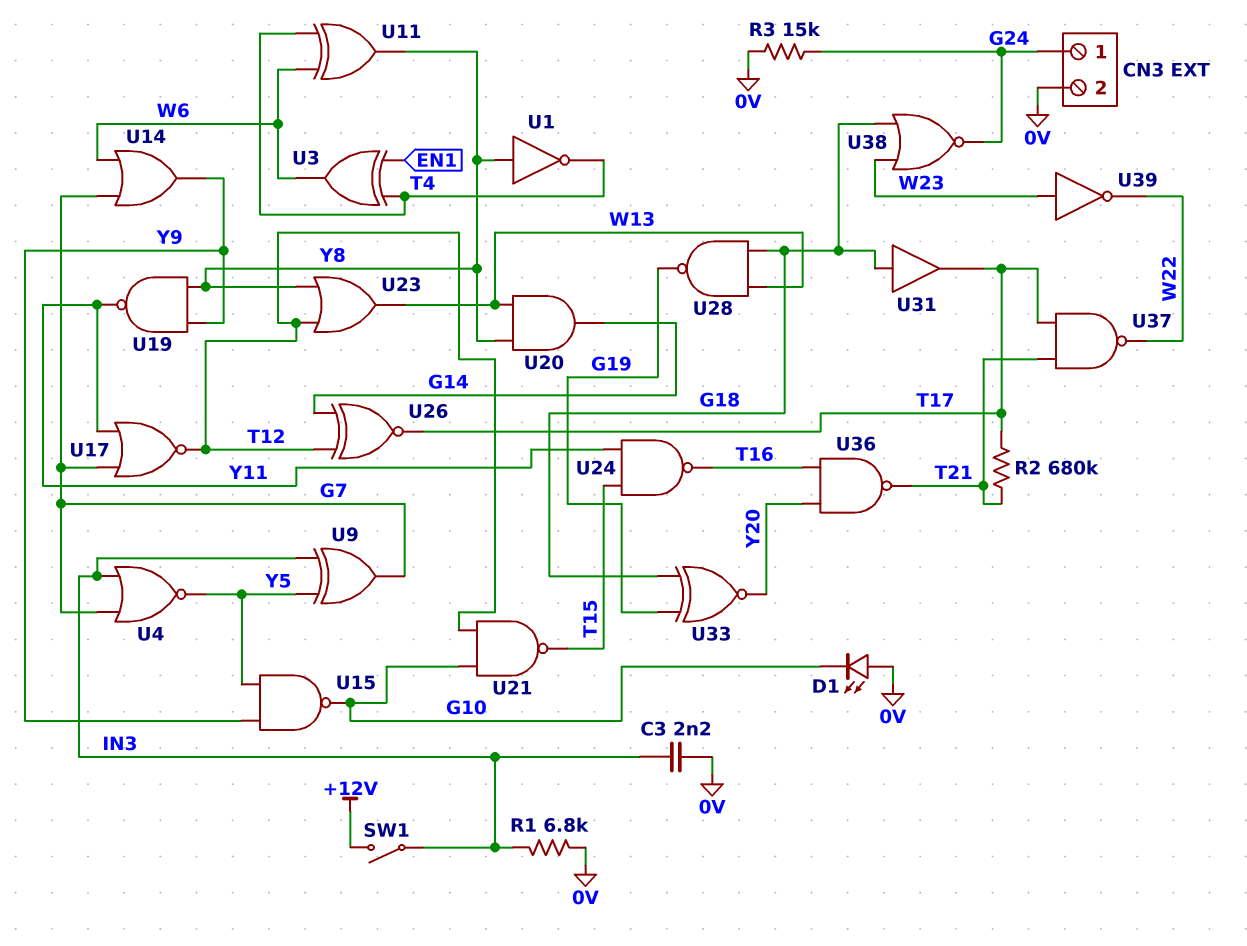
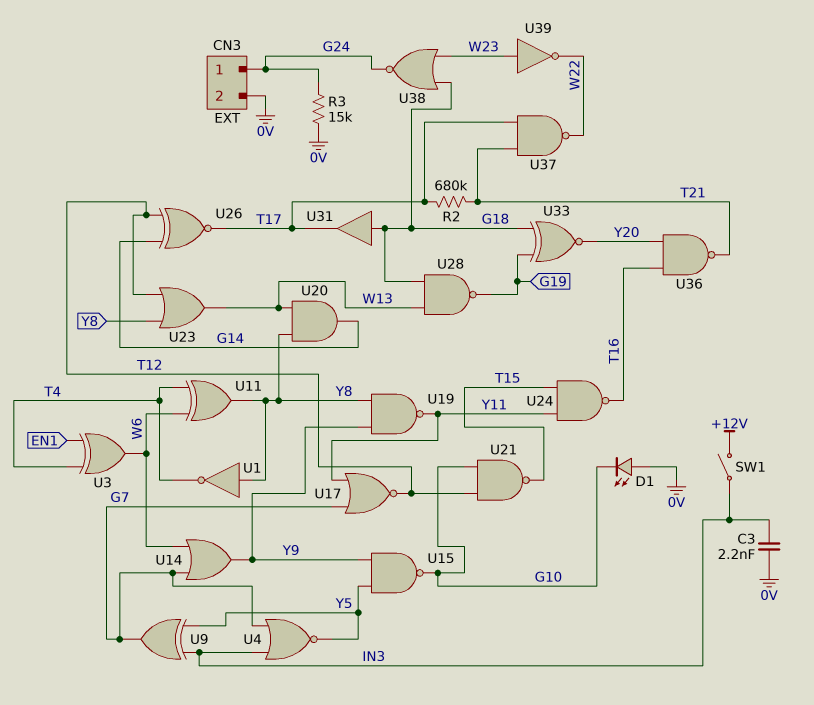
R1: 6.8k (0V, IN3) -> none

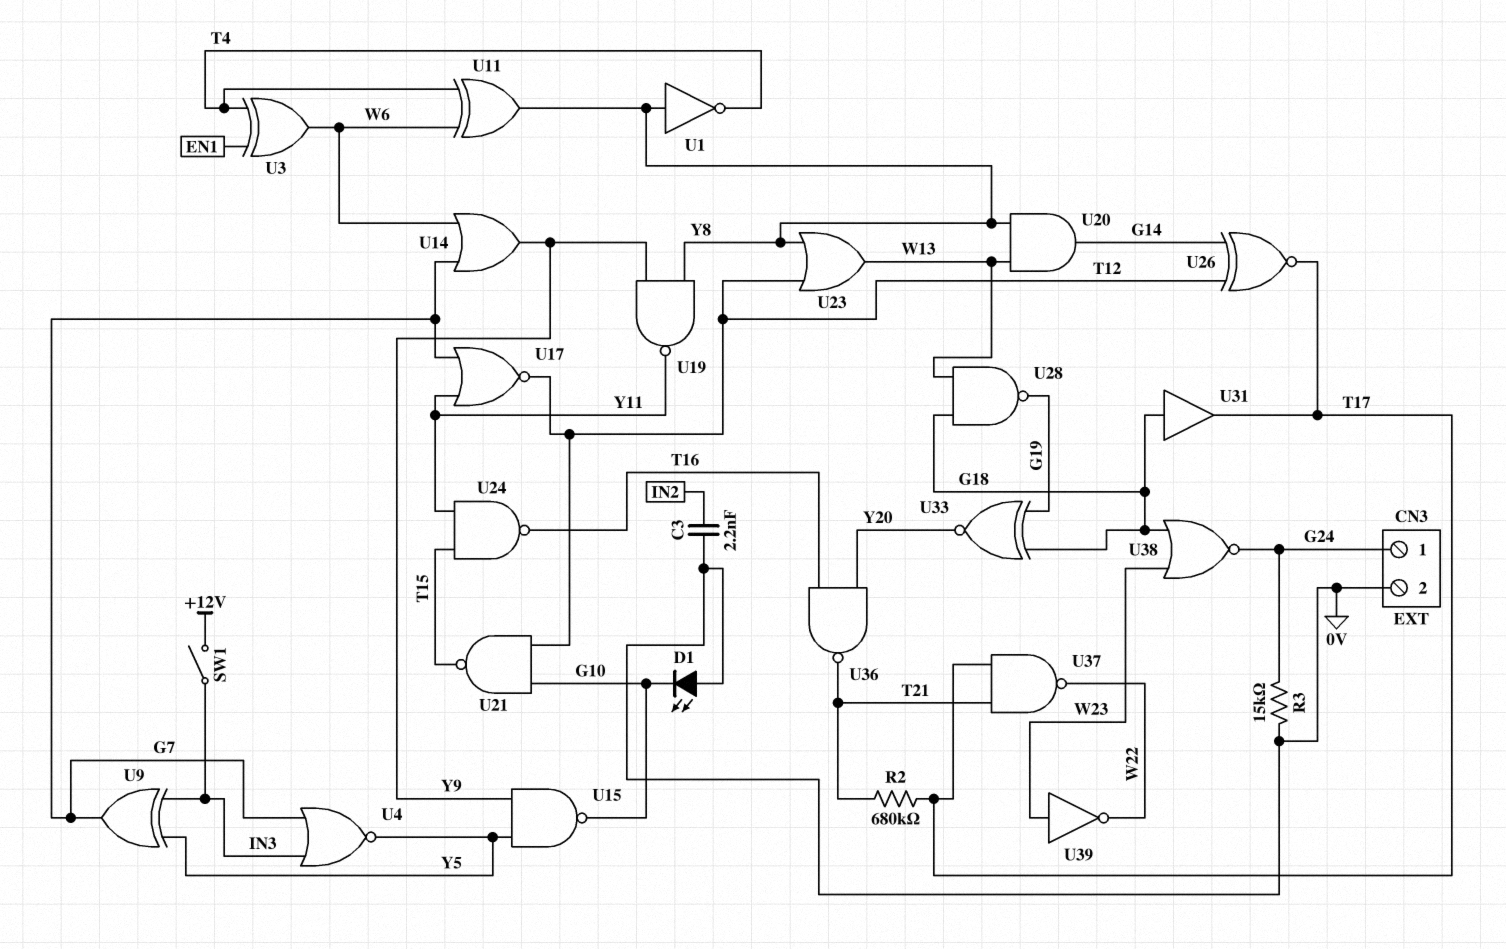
C3: 2.2nF (0V, IN3) -> 2.2nF (0V, IN2)

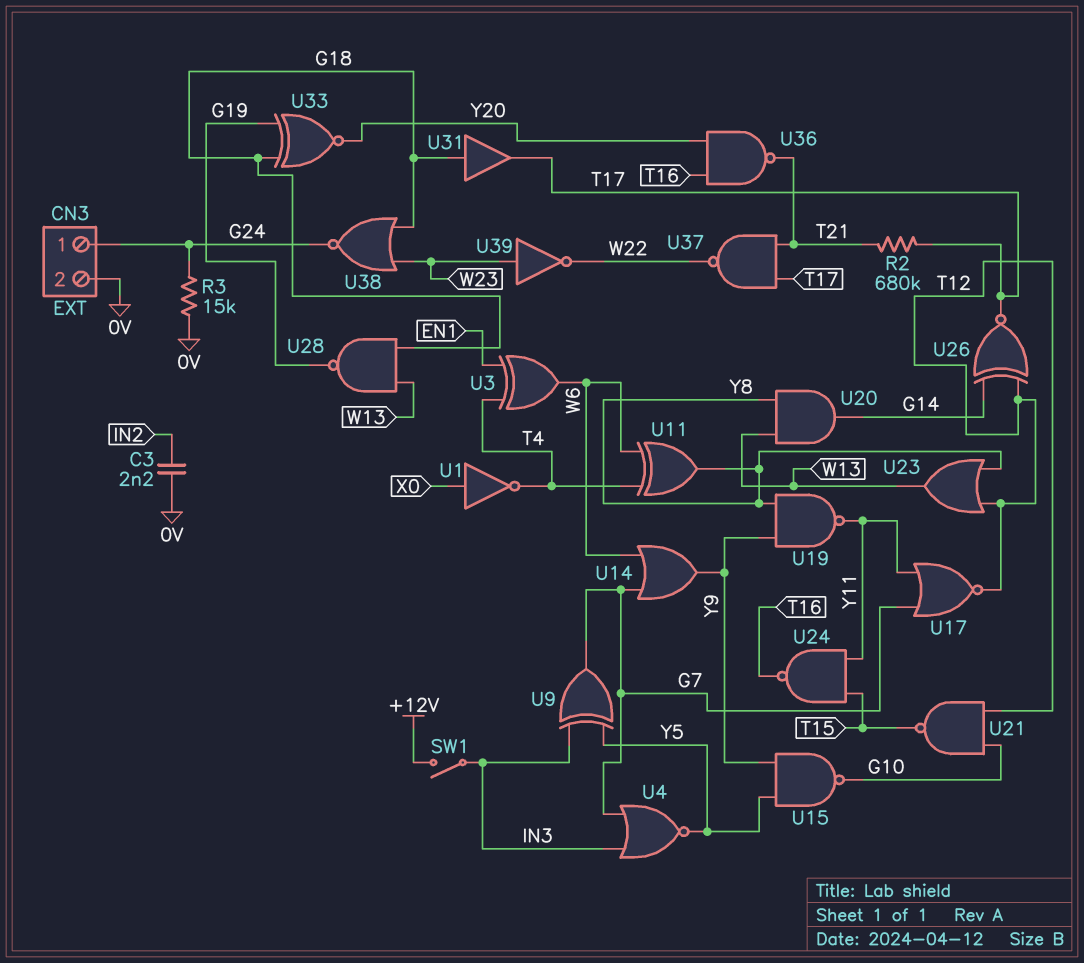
D1: LED (A 0V, K G10) -> none
U1: NOT (in Y8, out T4) -> NOT (in X0, out T4)

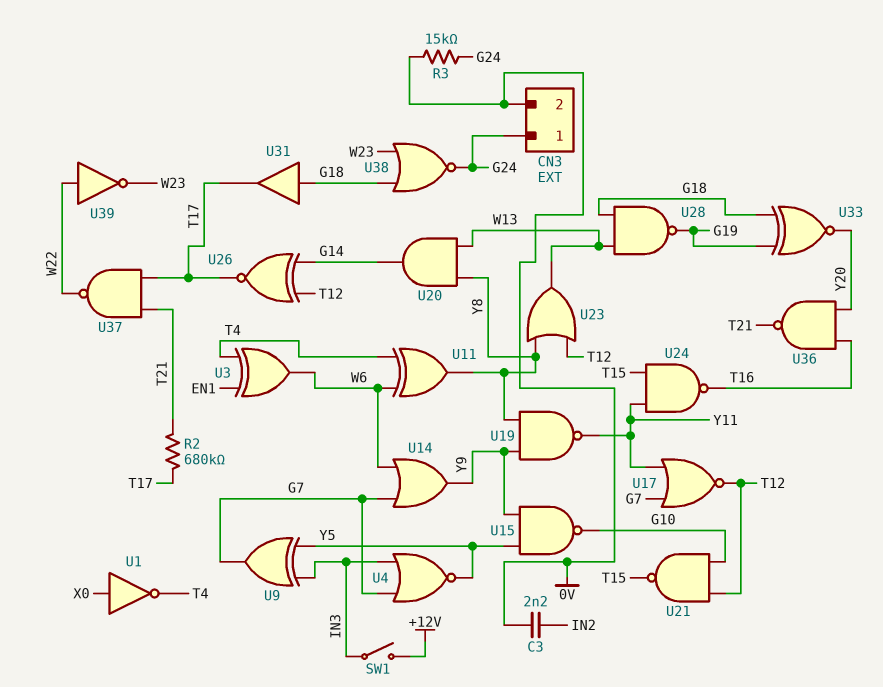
U39: NOT (in W23, out W22) -> NOT (in W22, out W23)

